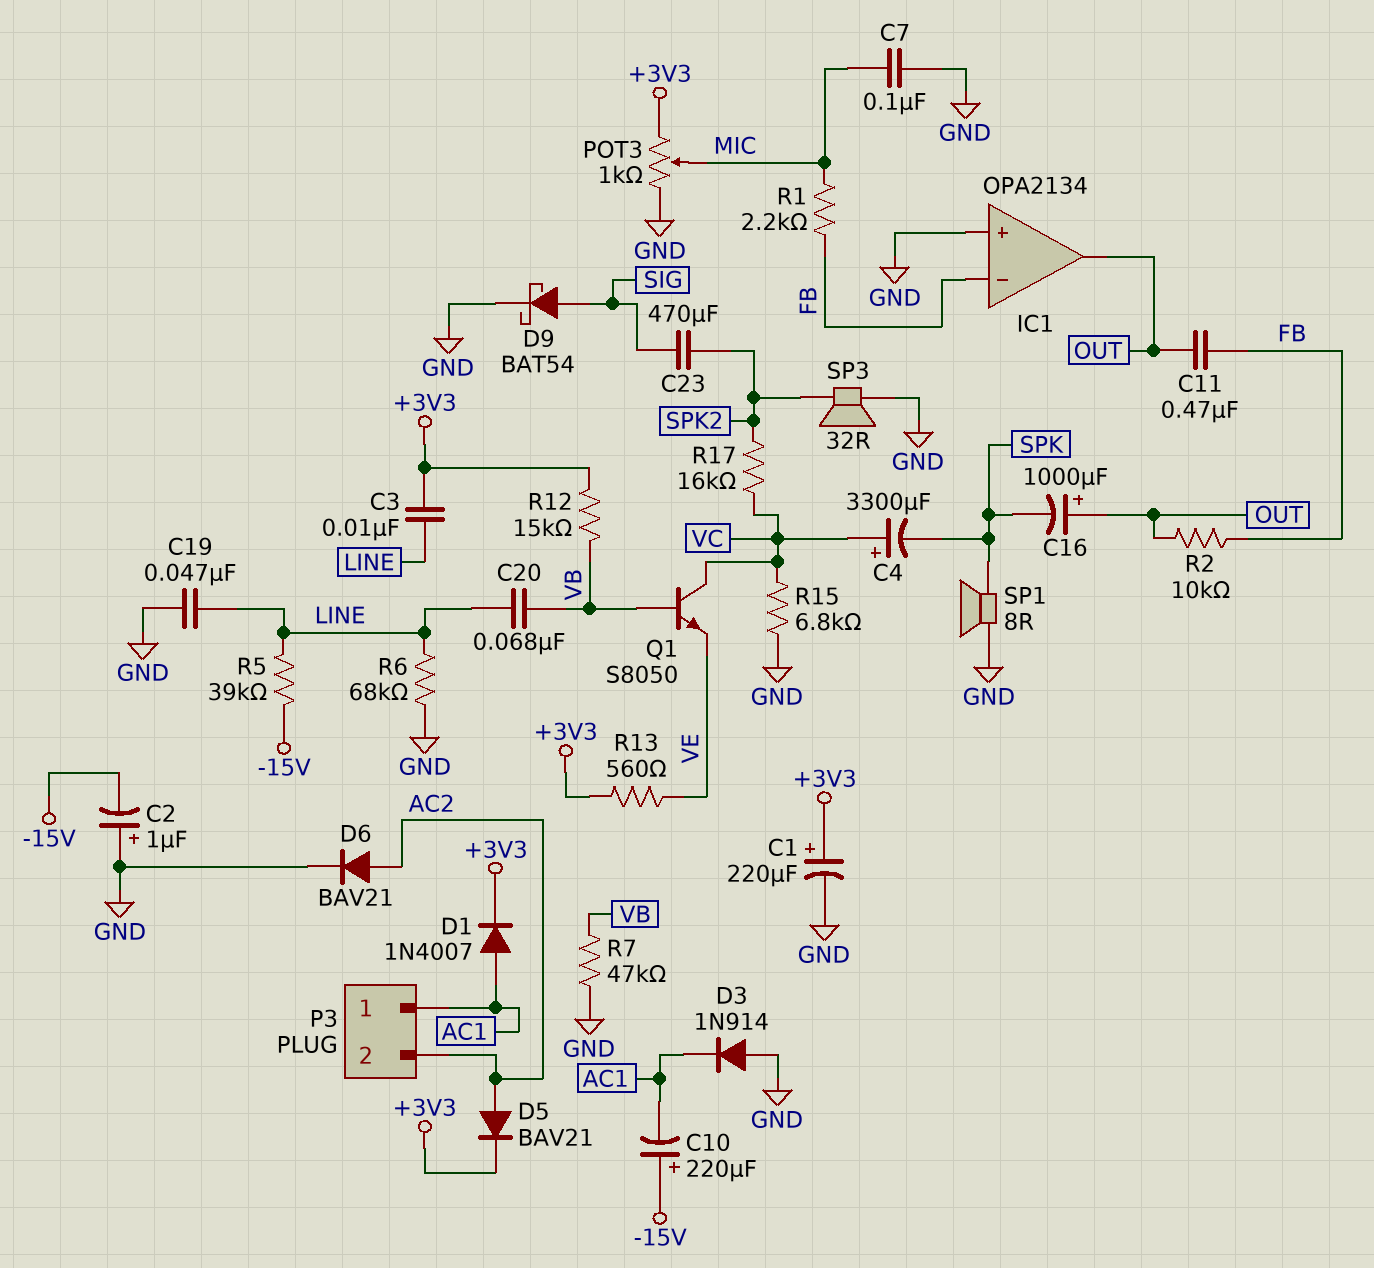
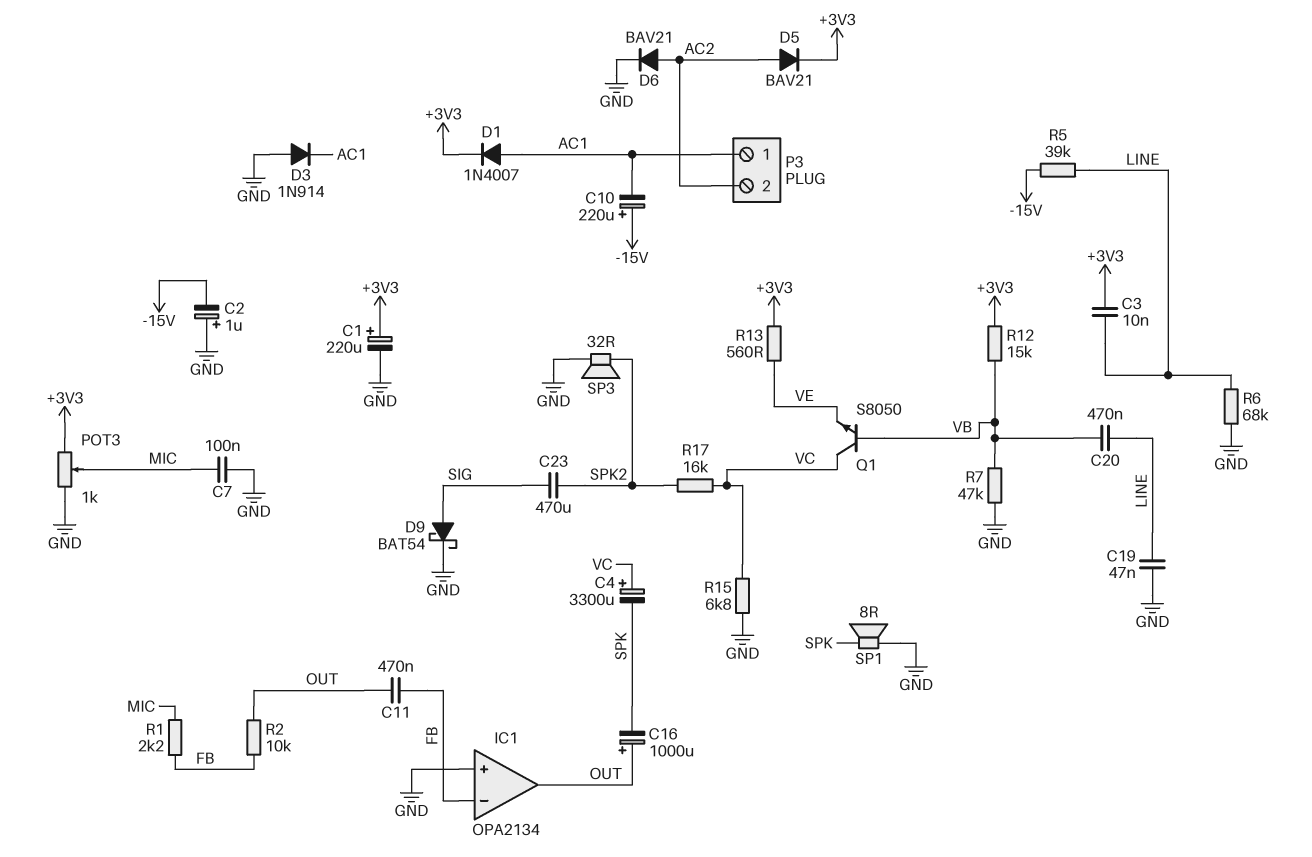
C20: 68nF (LINE, VB) -> 470nF (LINE, VB)

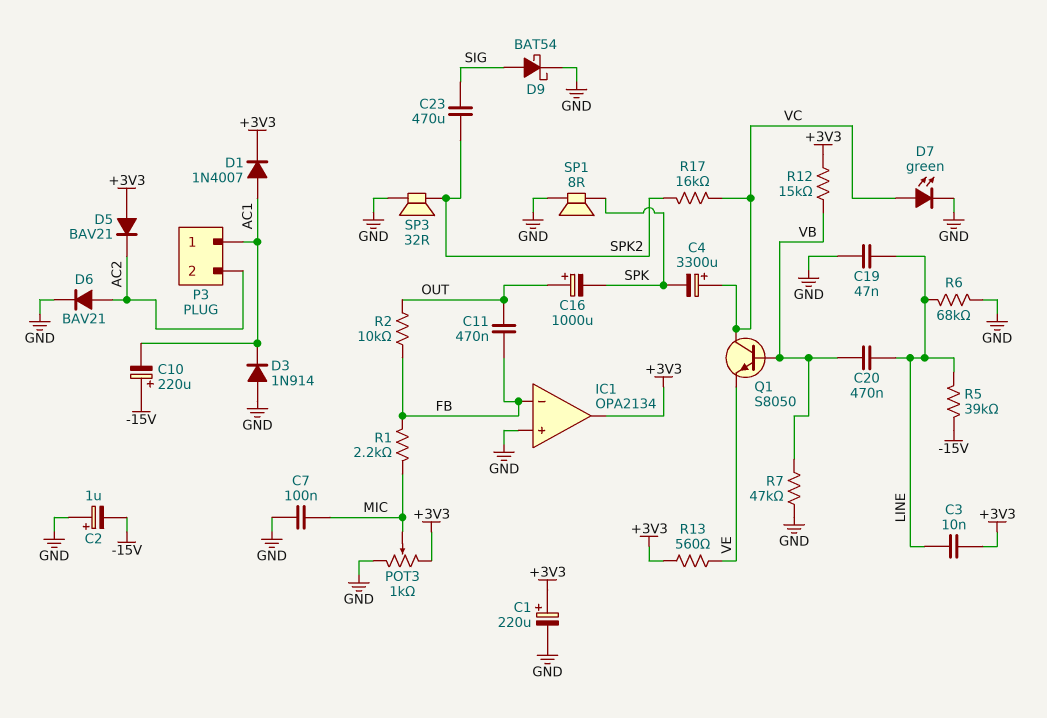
D5: diode BAV21 (A AC2, K +3V3) -> diode BAV21 (A +3V3, K AC2)
D7: none -> LED green (A VC, K GND)
IC1 pin out: OUT -> +3V3
R15: 6.8k (GND, VC) -> none

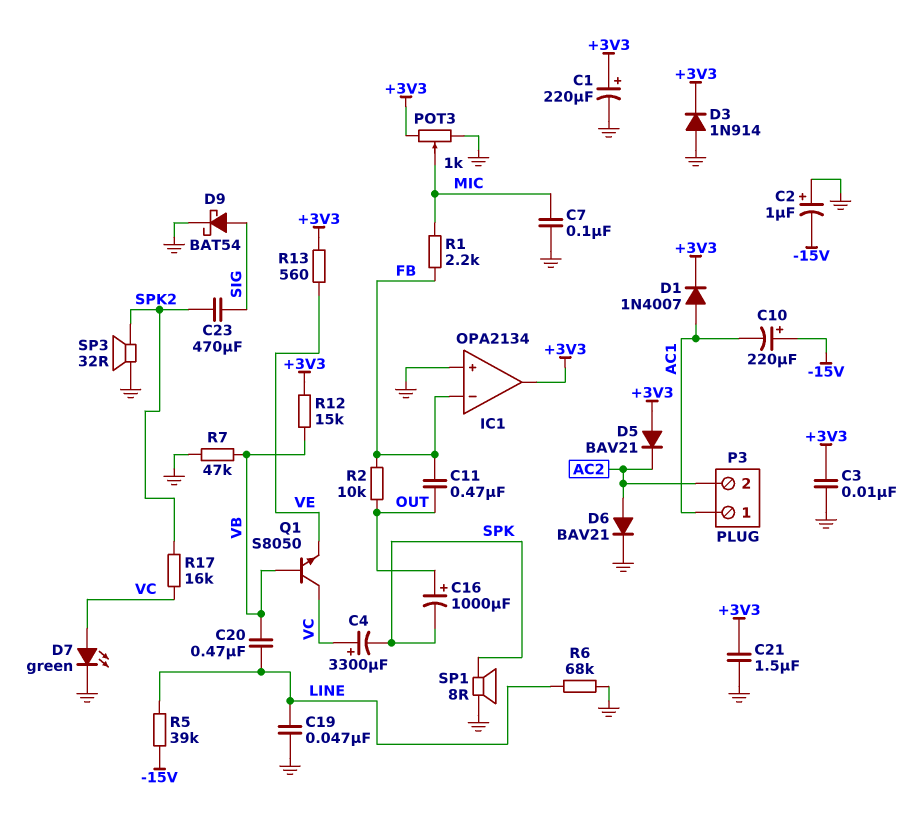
C3: 10nF (+3V3, LINE) -> 10nF (+3V3, GND)
C21: none -> 1.5uF (+3V3, GND)
D3: diode 1N914 (A GND, K AC1) -> diode 1N914 (A GND, K +3V3)

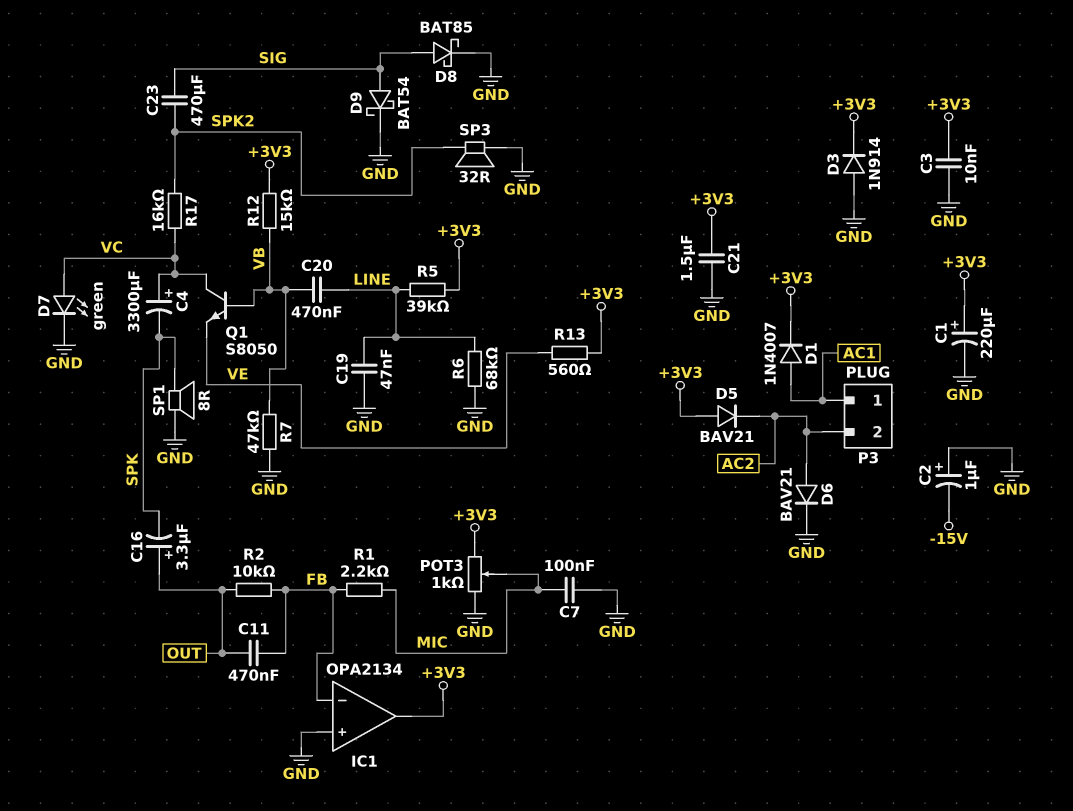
C10: 220uF (plus -15V, minus AC1) -> none
C16: 1000uF (plus OUT, minus SPK) -> 3.3uF (plus OUT, minus SPK)
D8: none -> schottky BAT85 (A SIG, K GND)
R5: 39k (-15V, LINE) -> 39k (+3V3, LINE)

